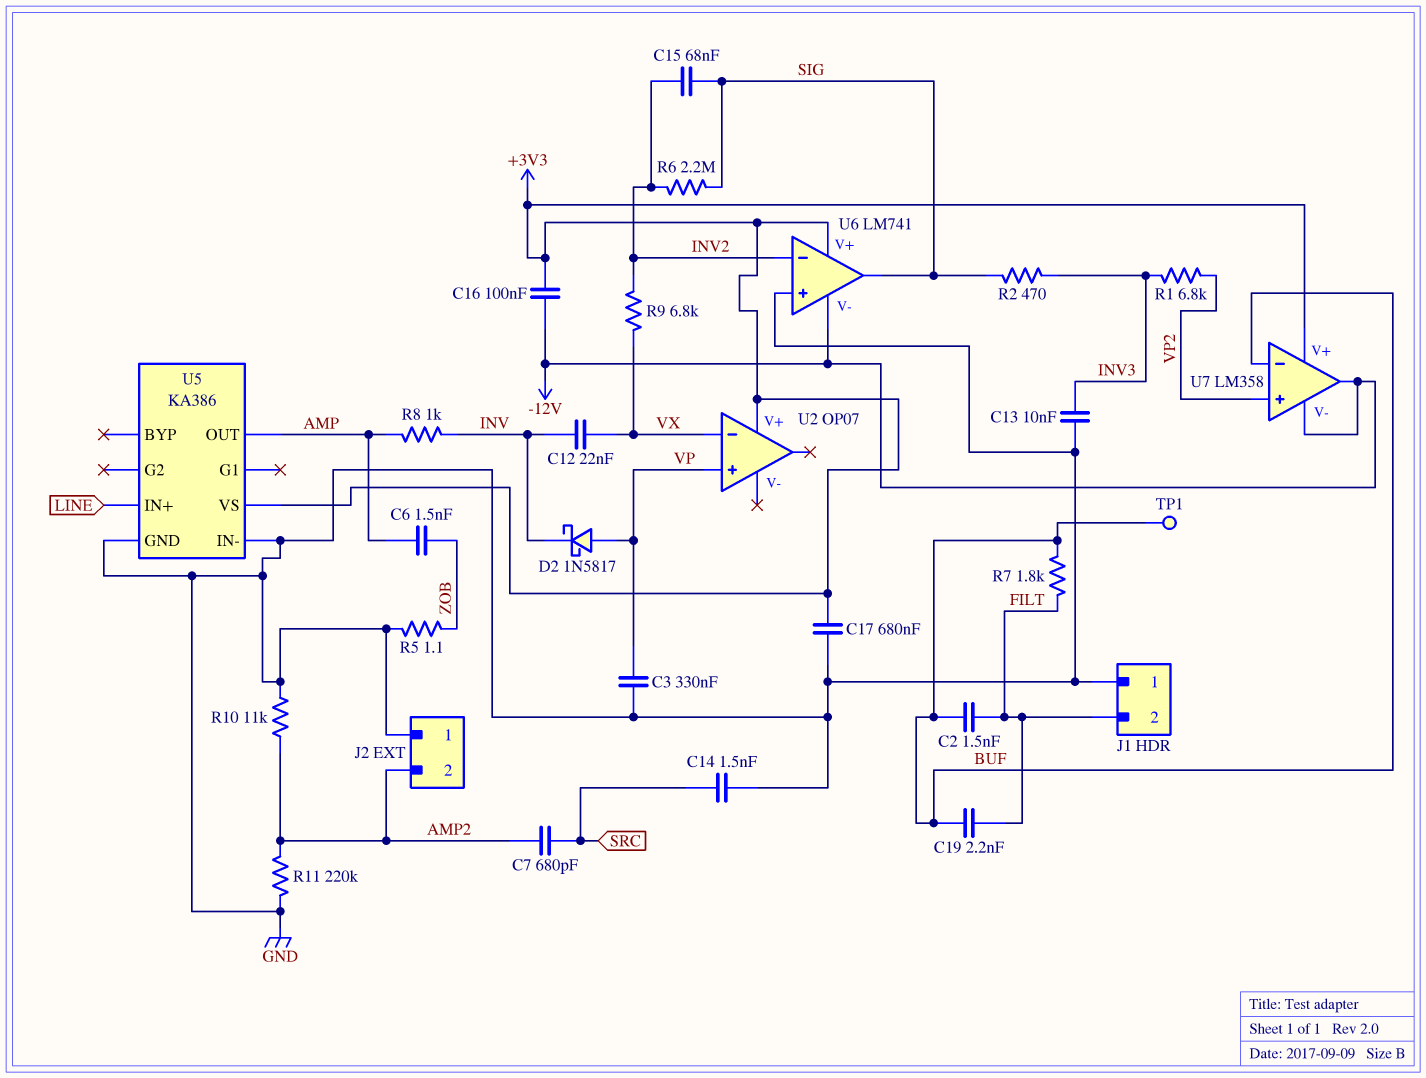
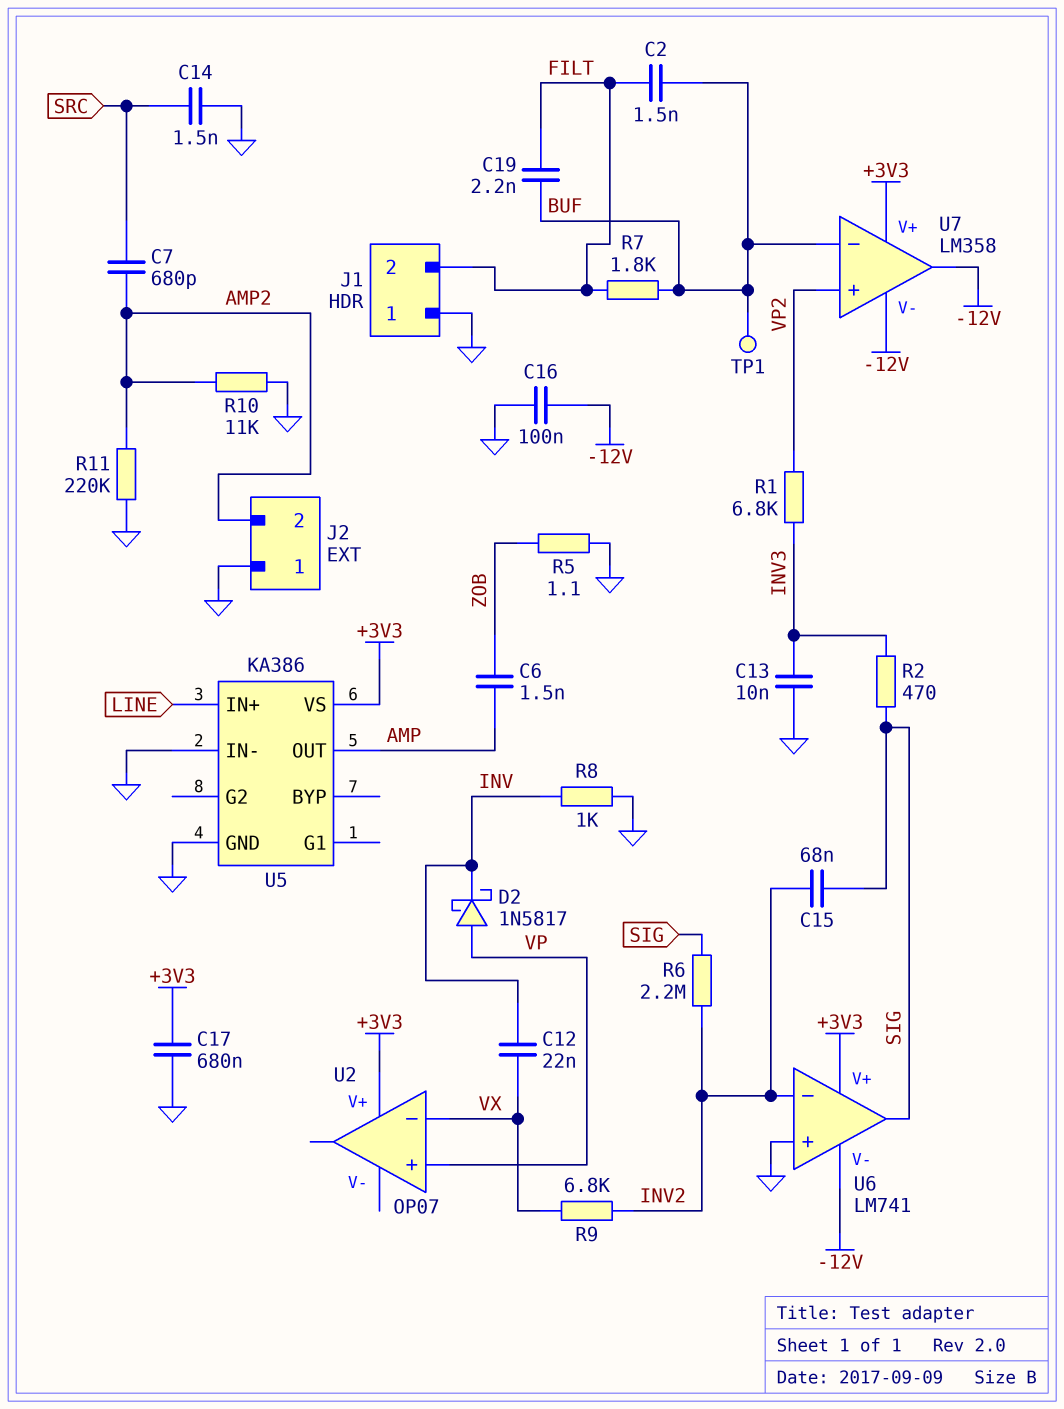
C3: 330nF (GND, VP) -> none
C16: 100nF (+3V3, -12V) -> 100nF (-12V, GND)
R8: 1k (AMP, INV) -> 1k (GND, INV)

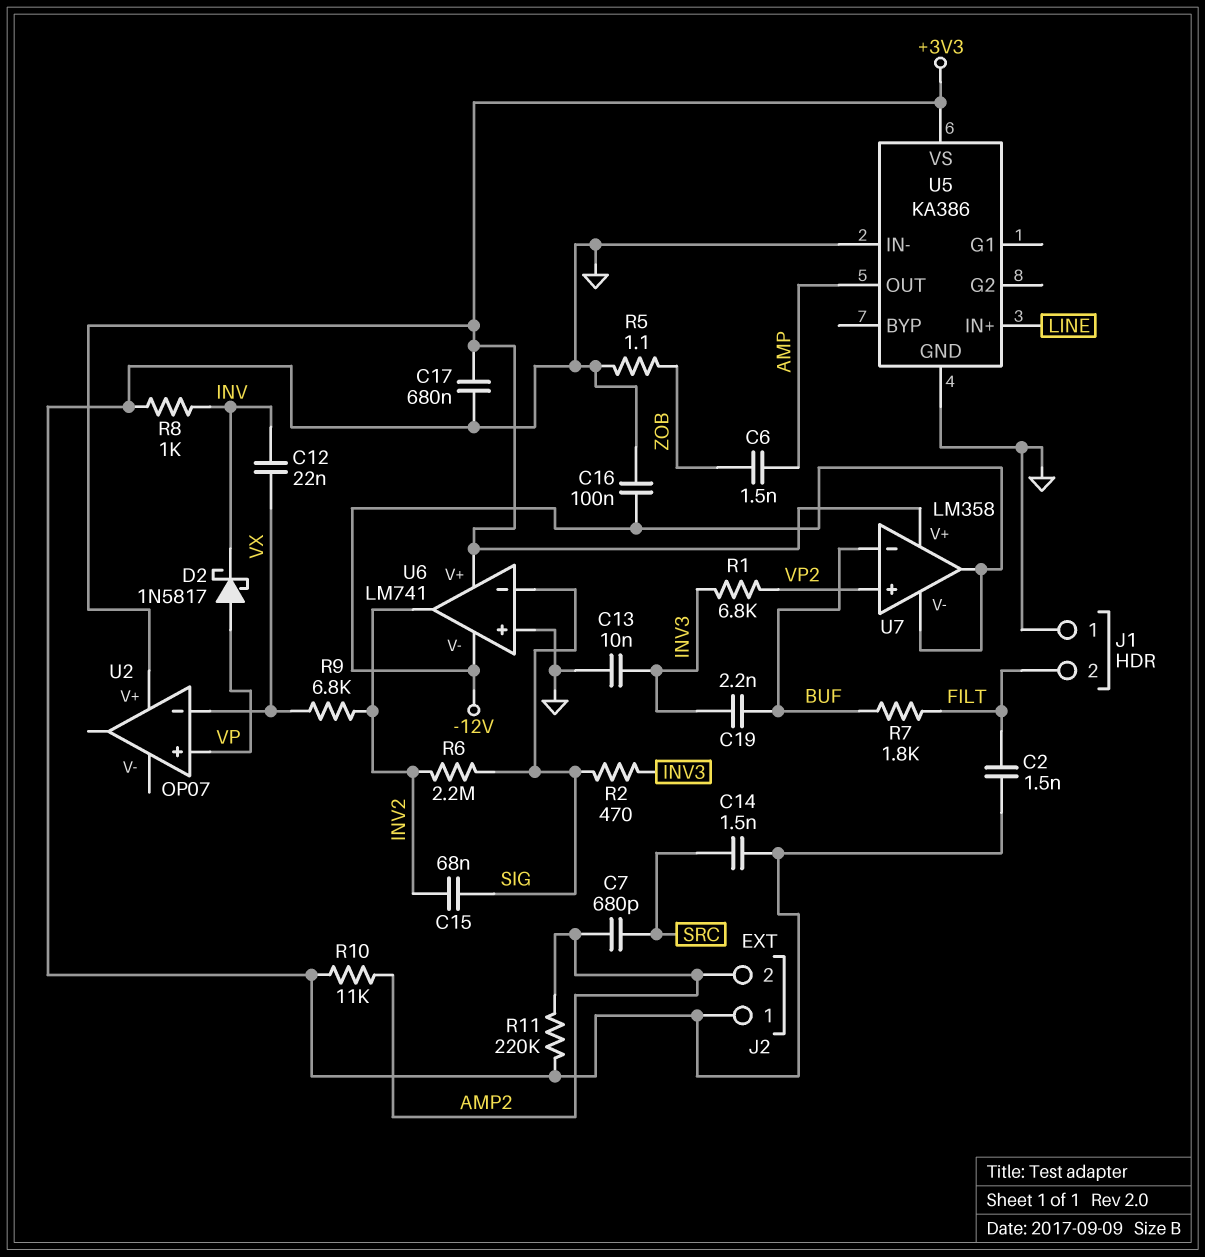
C2: 1.5nF (BUF, FILT) -> 1.5nF (FILT, GND)
C19: 2.2nF (BUF, FILT) -> 2.2nF (BUF, INV3)
TP1: test point (BUF) -> none
U6 pin in-: INV2 -> SIG
U6 pin out: SIG -> INV2

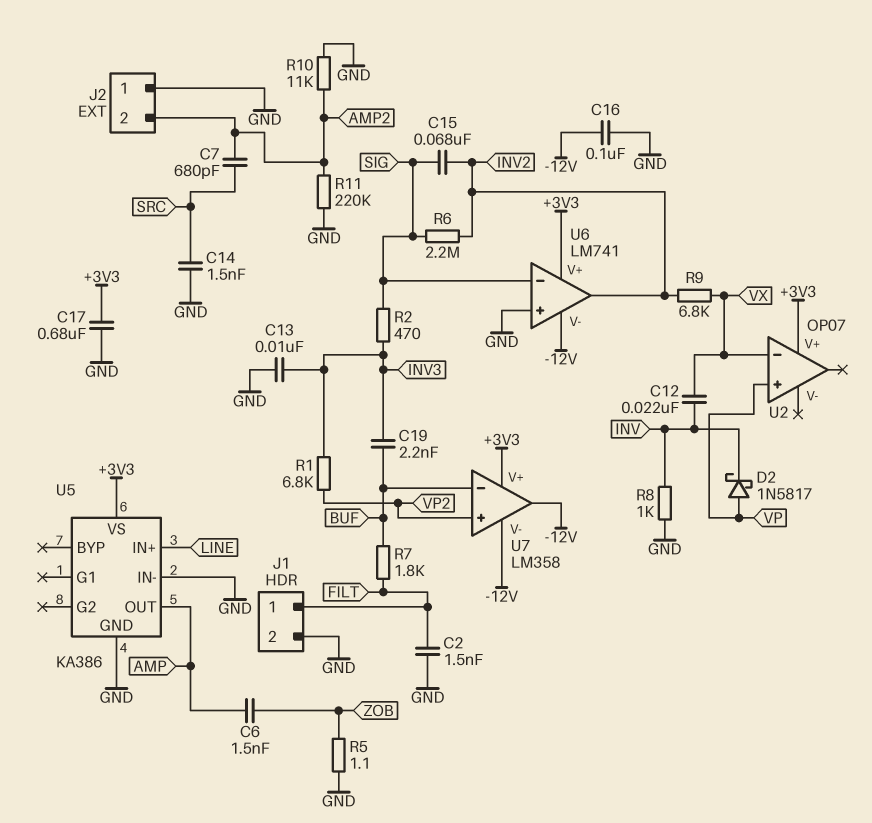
J1 pin 1: GND -> FILT
J1 pin 2: FILT -> GND

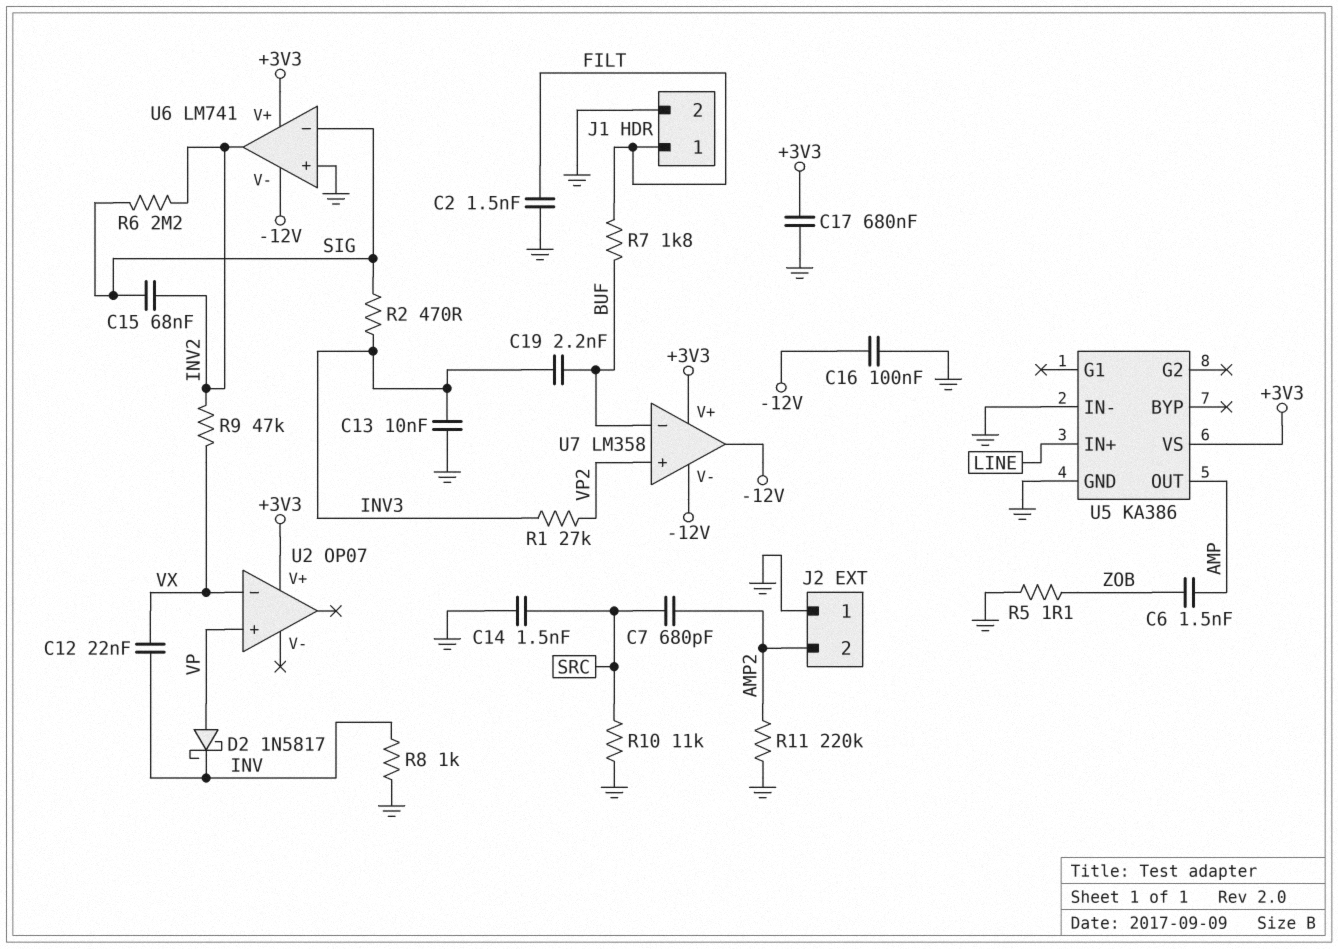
R1: 6.8k (INV3, VP2) -> 27k (INV3, VP2)
R9: 6.8k (INV2, VX) -> 47k (INV2, VX)
R10: 11k (AMP2, GND) -> 11k (GND, SRC)

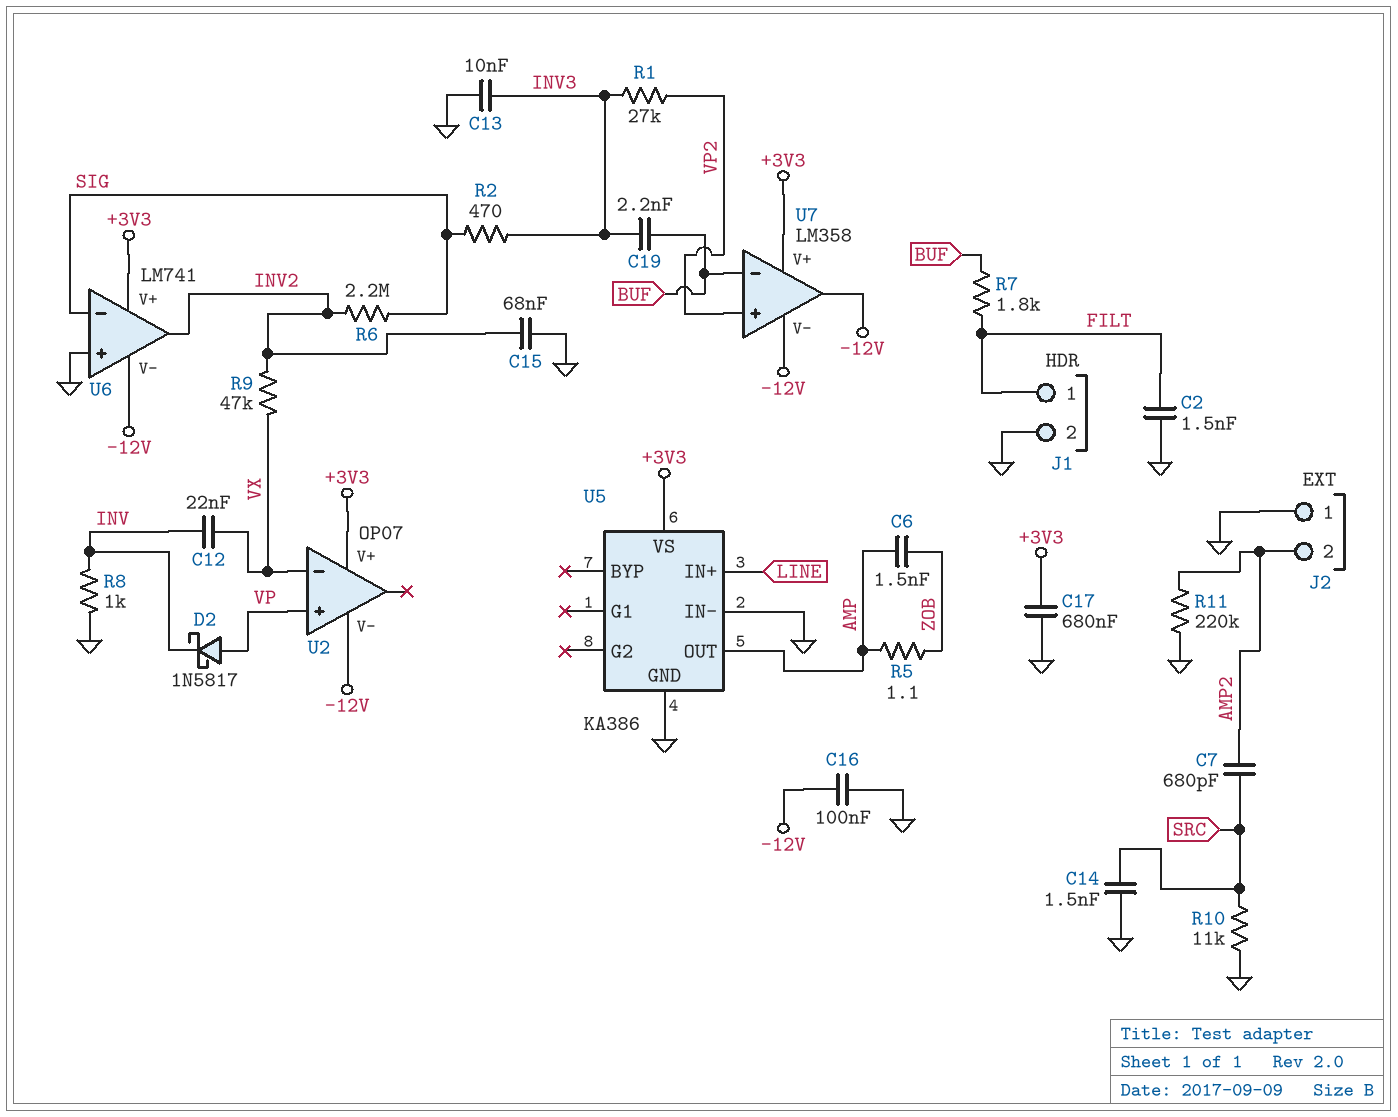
C15: 68nF (INV2, SIG) -> 68nF (GND, INV2)
R5: 1.1 (GND, ZOB) -> 1.1 (AMP, ZOB)
U2 pin V-: none -> -12V

